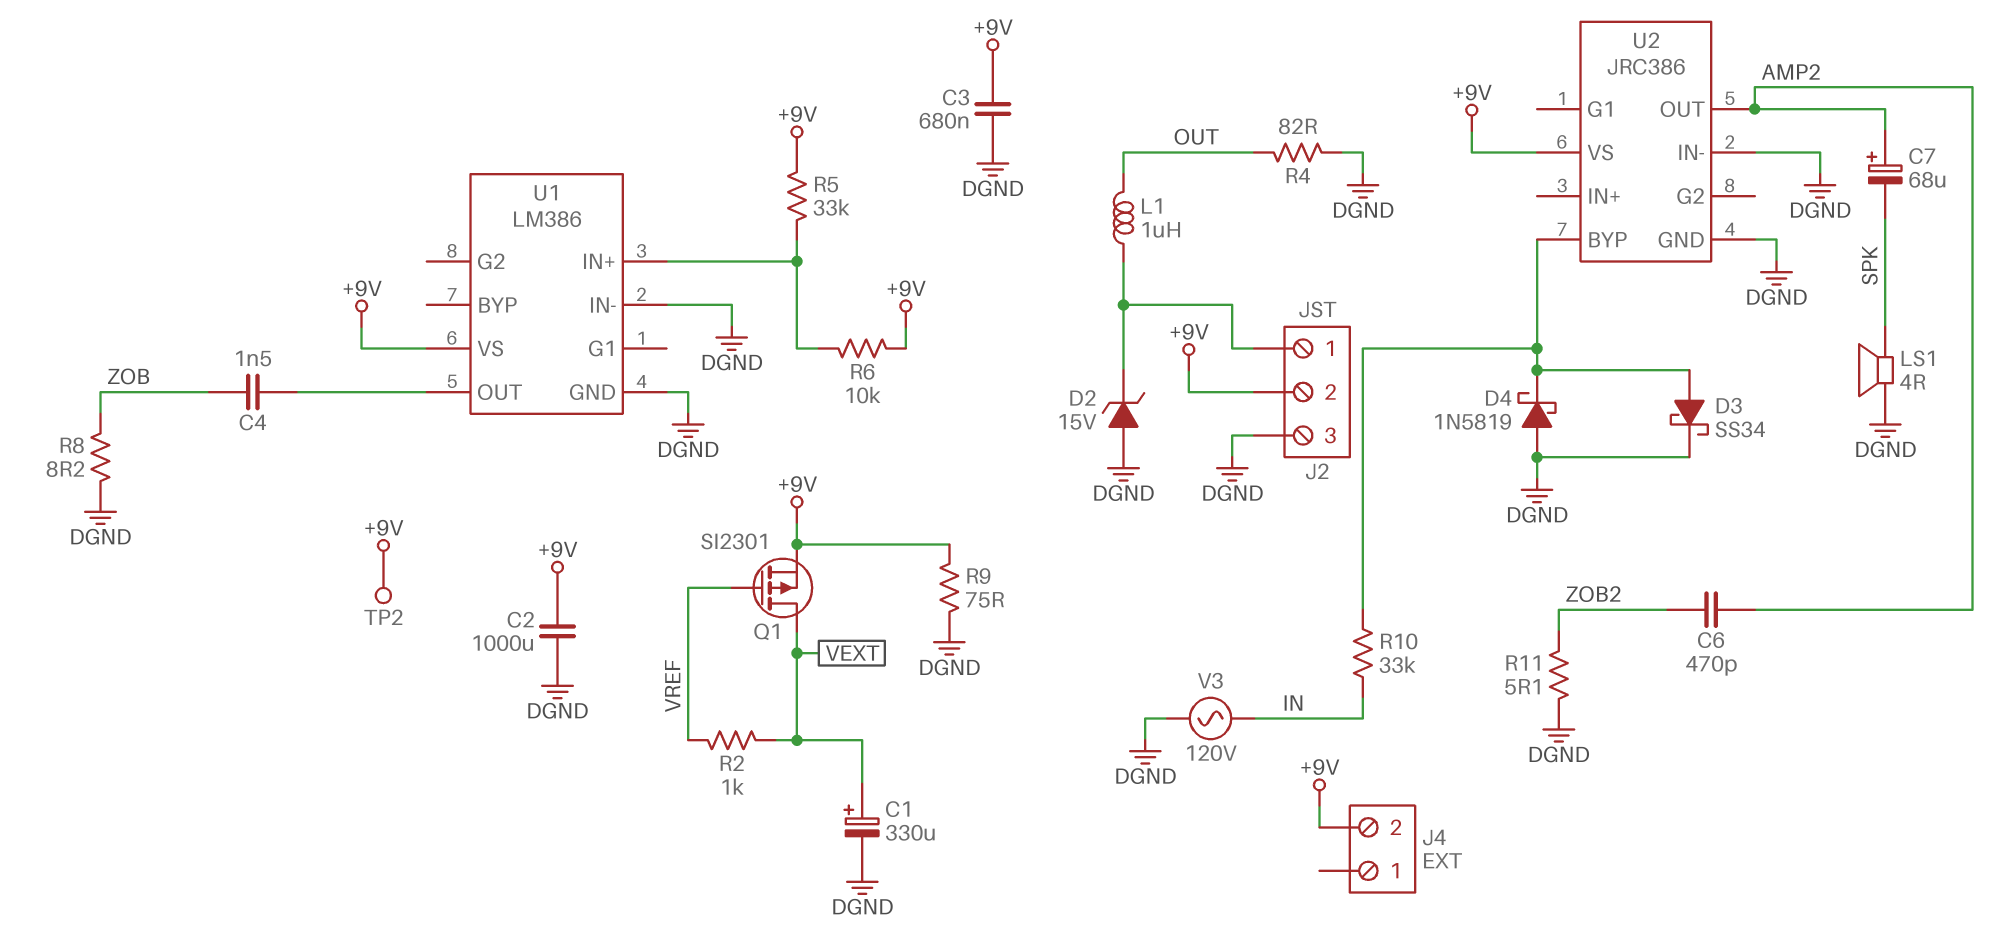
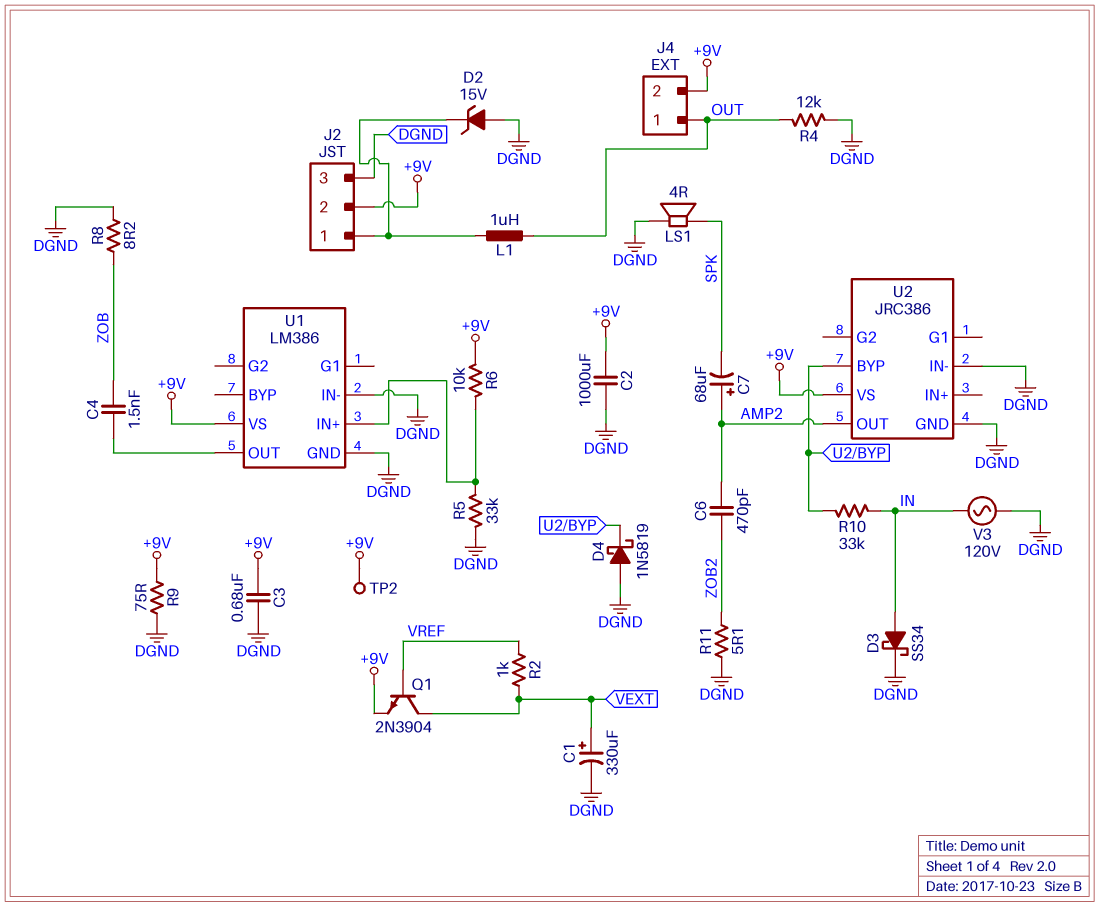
D3: schottky SS34 (A U2/BYP, K DGND) -> schottky SS34 (A IN, K DGND)
J4 pin 1: none -> OUT
Q1: PMOS SI2301 (G VREF, D VEXT, S +9V) -> NPN 2N3904 (B VREF, C VEXT, E +9V)
R4: 82 (DGND, OUT) -> 12k (DGND, OUT)
R5: 33k (+9V, U1/IN+) -> 33k (DGND, U1/IN+)

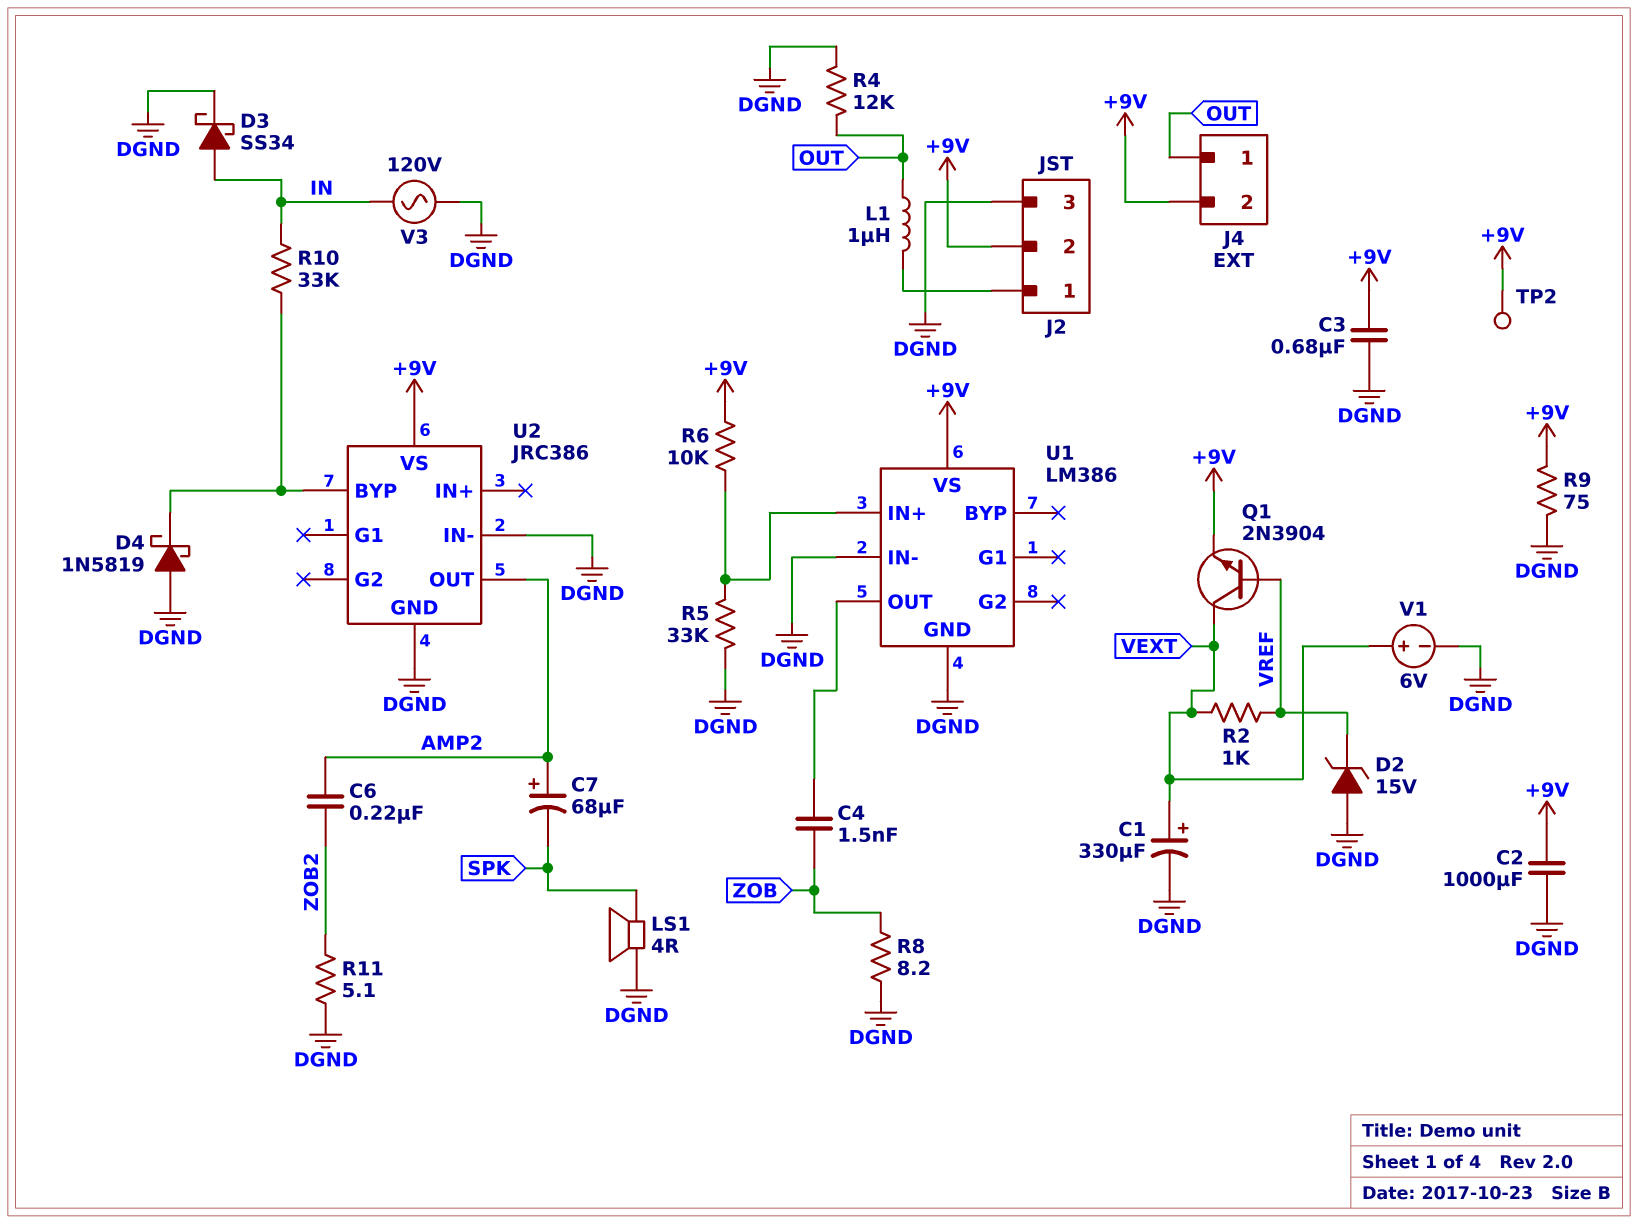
C6: 470pF (AMP2, ZOB2) -> 220nF (AMP2, ZOB2)
D2: zener 15V (A DGND, K J2/1) -> zener 15V (A DGND, K VREF)
V1: none -> 6V (plus VEXT, minus DGND)

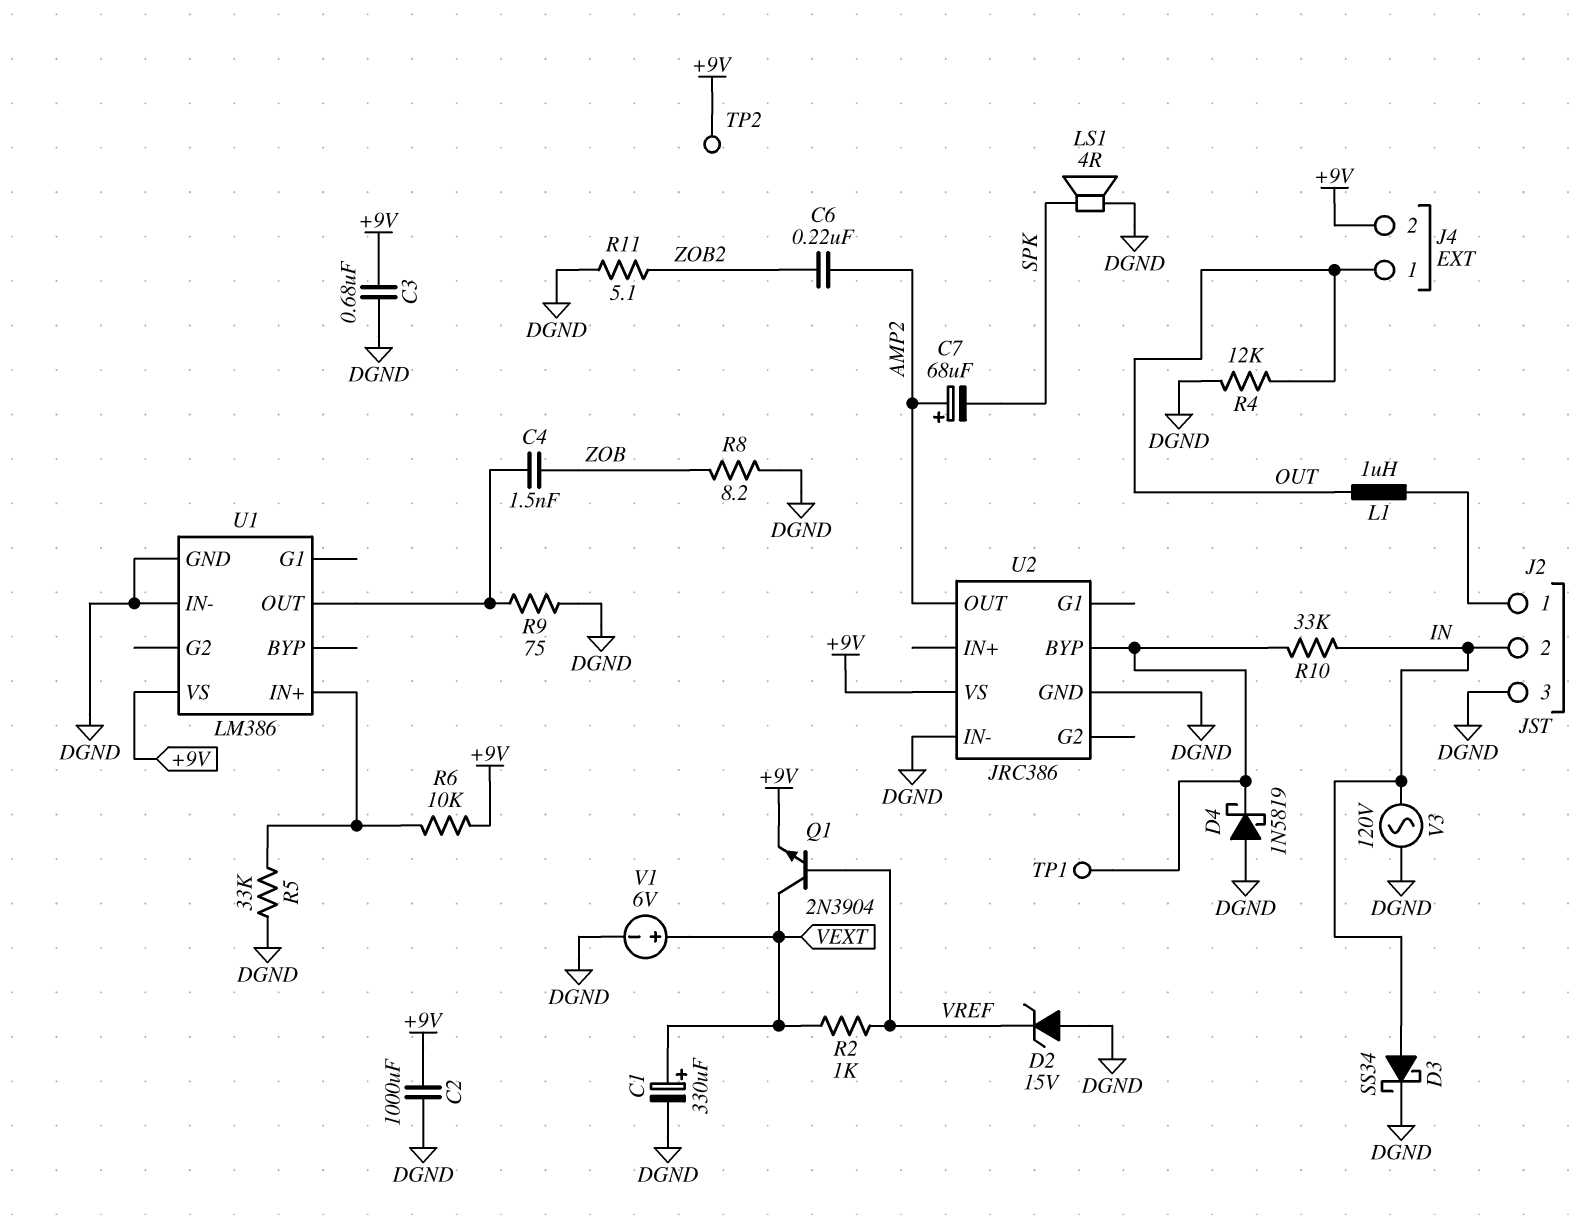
J2 pin 2: +9V -> IN
R9: 75 (+9V, DGND) -> 75 (DGND, U1/OUT)
TP1: none -> test point (U2/BYP)

